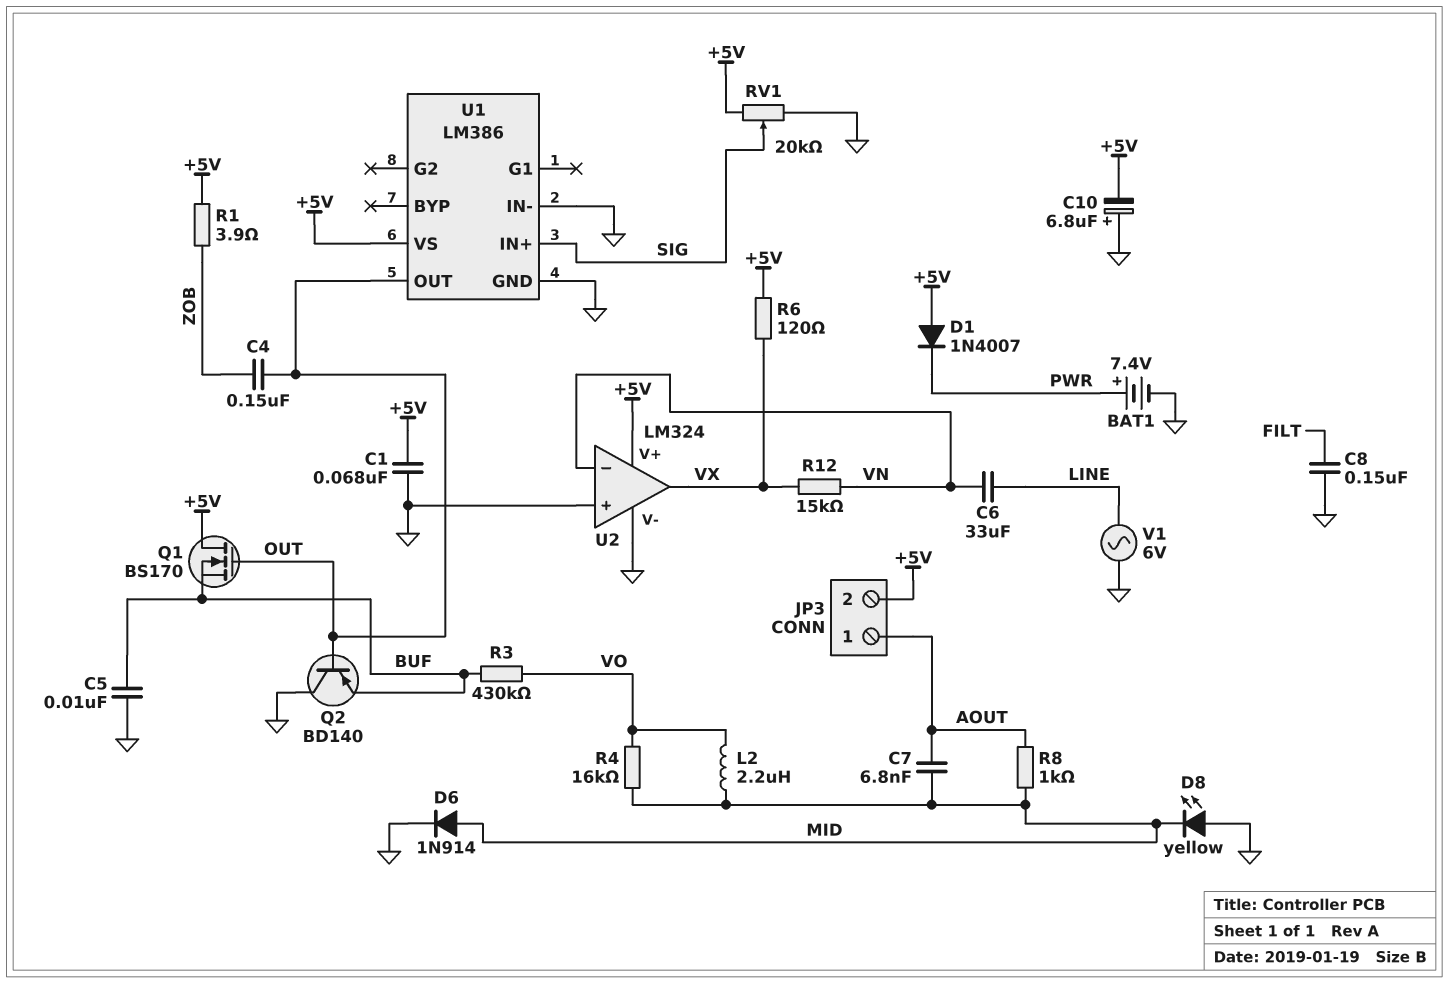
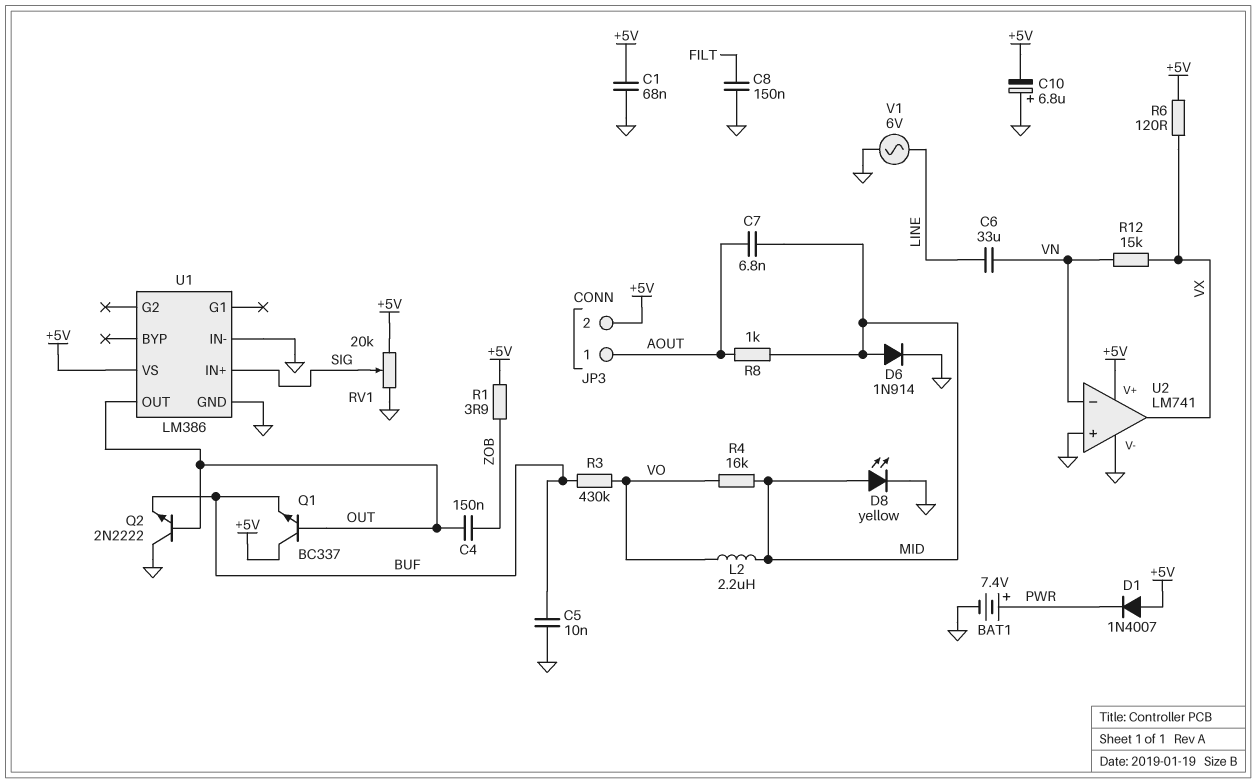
D8: LED yellow (A GND, K MID) -> LED yellow (A MID, K GND)
Q1: NMOS BS170 (G OUT, D +5V, S BUF) -> NPN BC337 (B OUT, C +5V, E BUF)
Q2: PNP BD140 (B OUT, C GND, E BUF) -> NPN 2N2222 (B OUT, C GND, E BUF)
U2: LM324 -> LM741

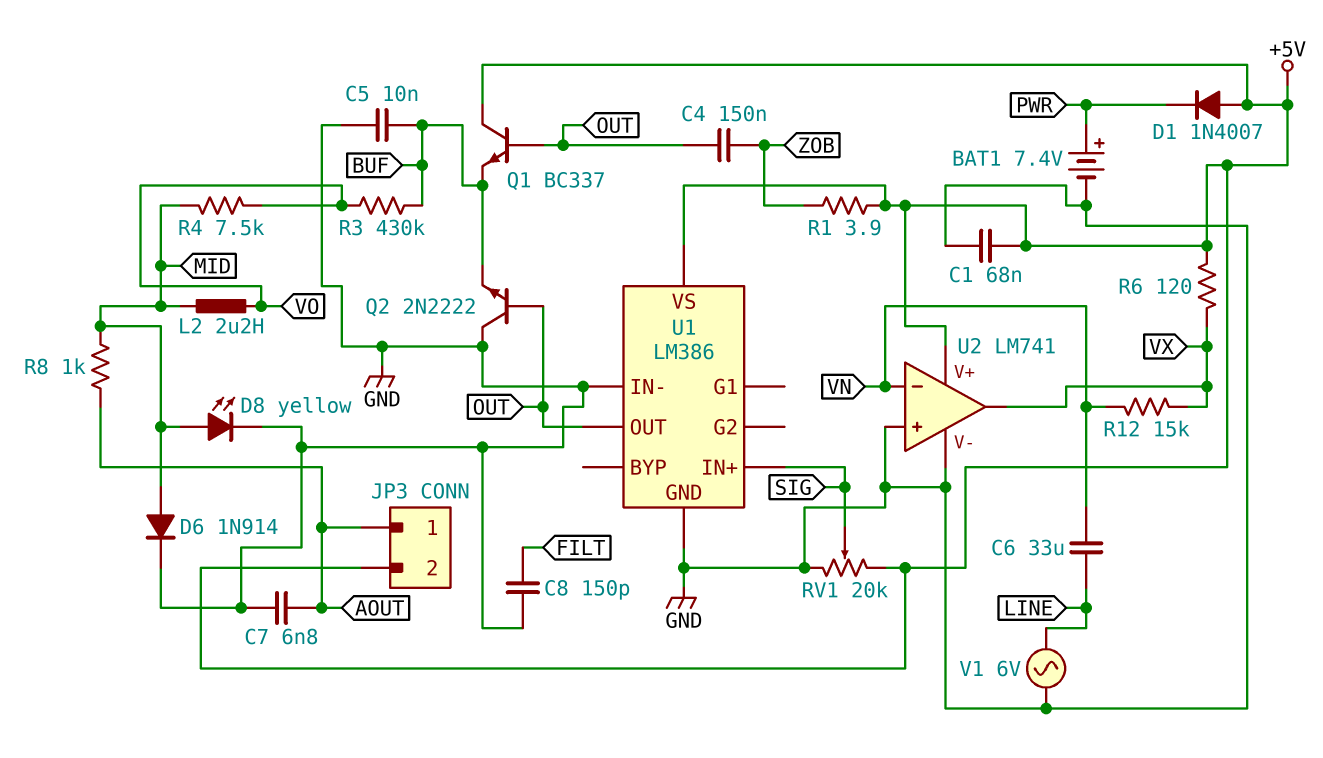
C7: 6.8nF (AOUT, MID) -> 6.8nF (AOUT, GND)
C8: 150nF (FILT, GND) -> 150pF (FILT, GND)
C10: 6.8uF (plus GND, minus +5V) -> none
R4: 16k (MID, VO) -> 7.5k (MID, VO)

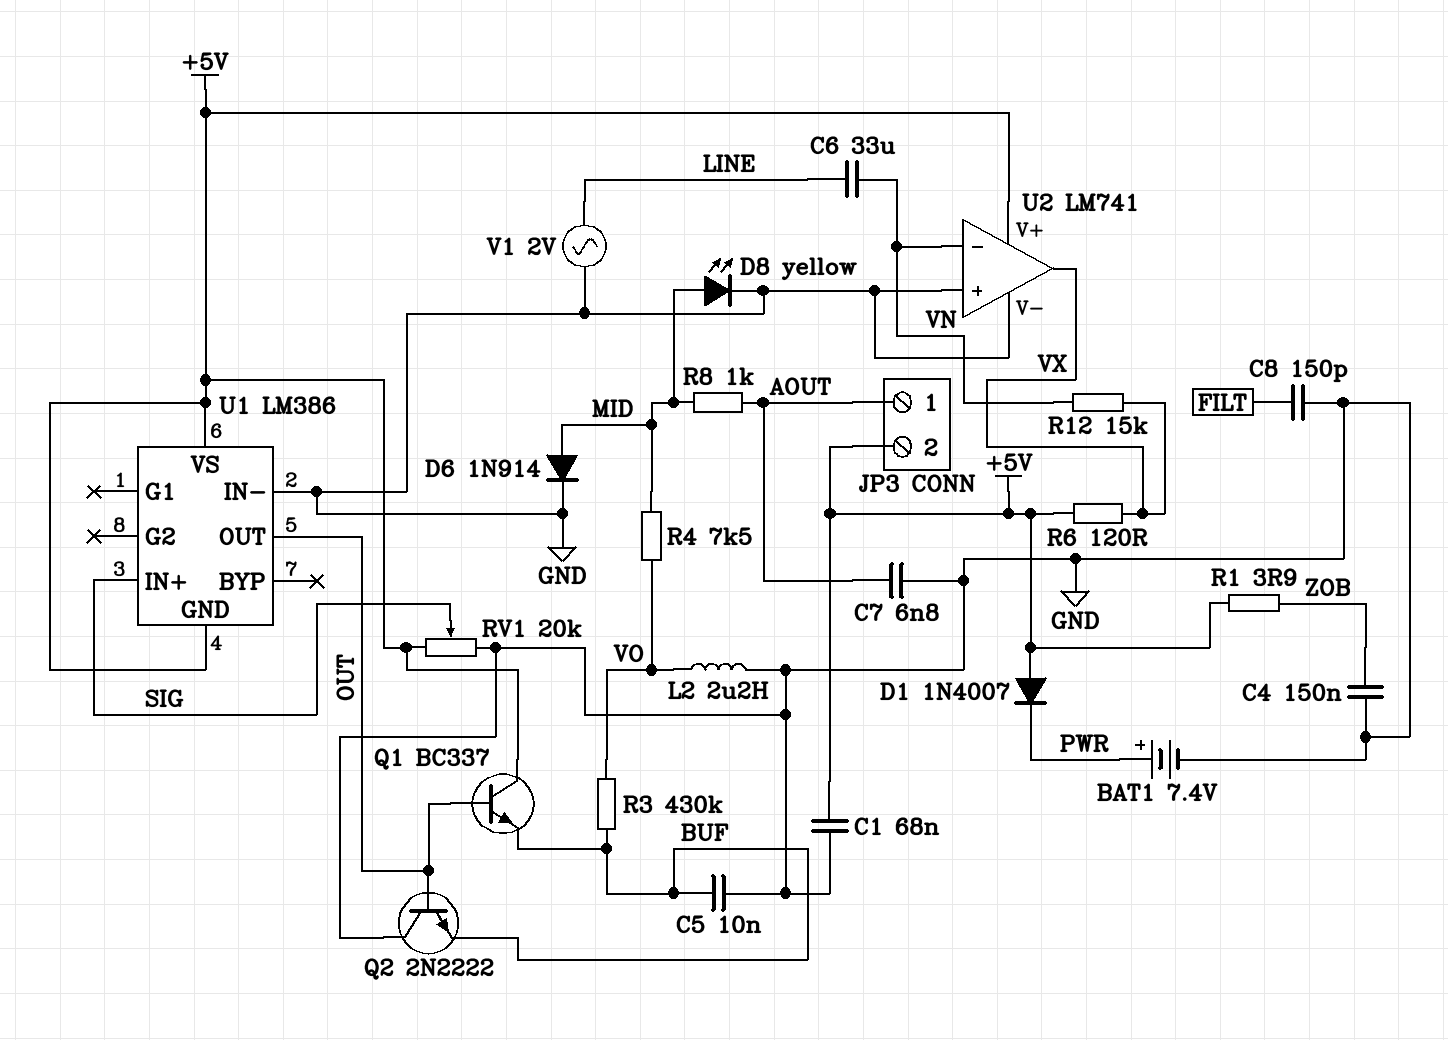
C4: 150nF (OUT, ZOB) -> 150nF (GND, ZOB)
L2: 2.2uH (MID, VO) -> 2.2uH (GND, VO)
U1 pin GND: GND -> +5V
V1: AC 6V (GND, LINE) -> AC 2V (GND, LINE)

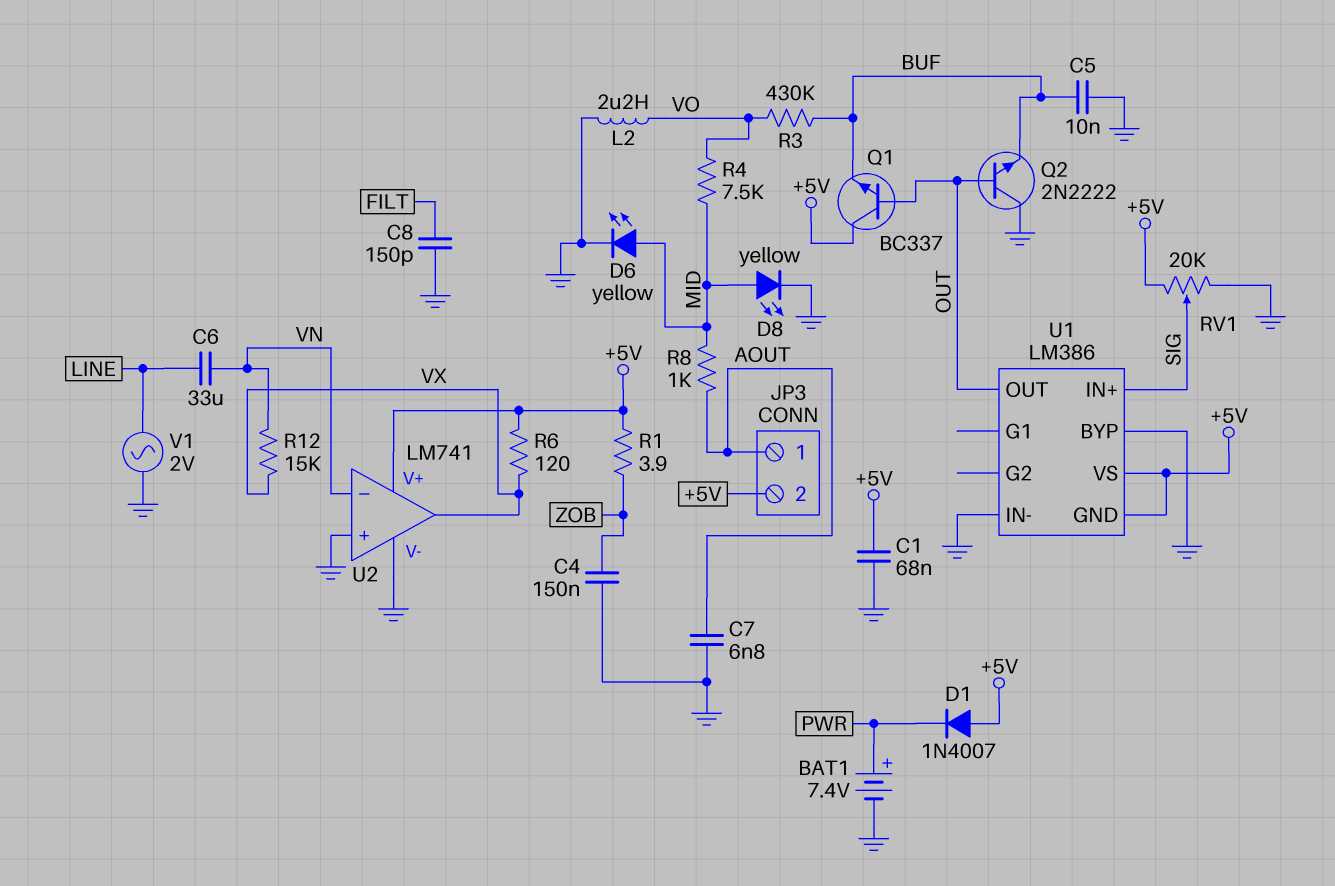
D6: diode 1N914 (A MID, K GND) -> LED yellow (A MID, K GND)
U1 pin BYP: none -> GND

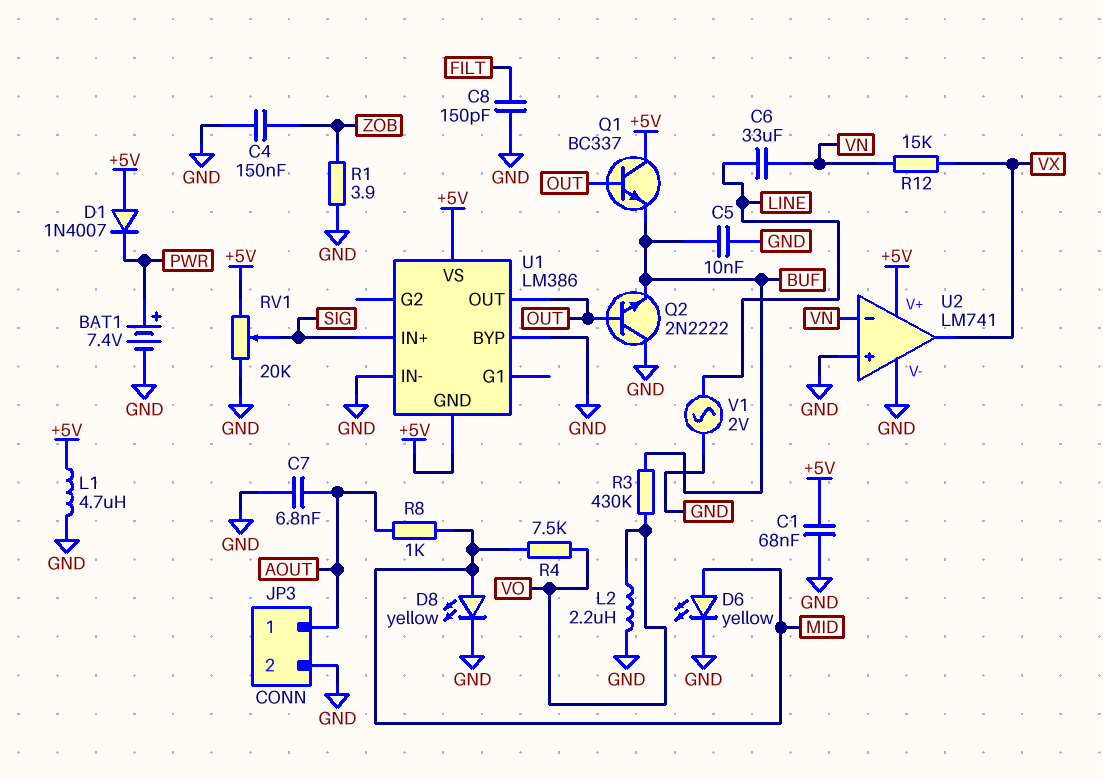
JP3 pin 2: +5V -> GND
L1: none -> 4.7uH (+5V, GND)
R1: 3.9 (+5V, ZOB) -> 3.9 (GND, ZOB)
R6: 120 (+5V, VX) -> none

